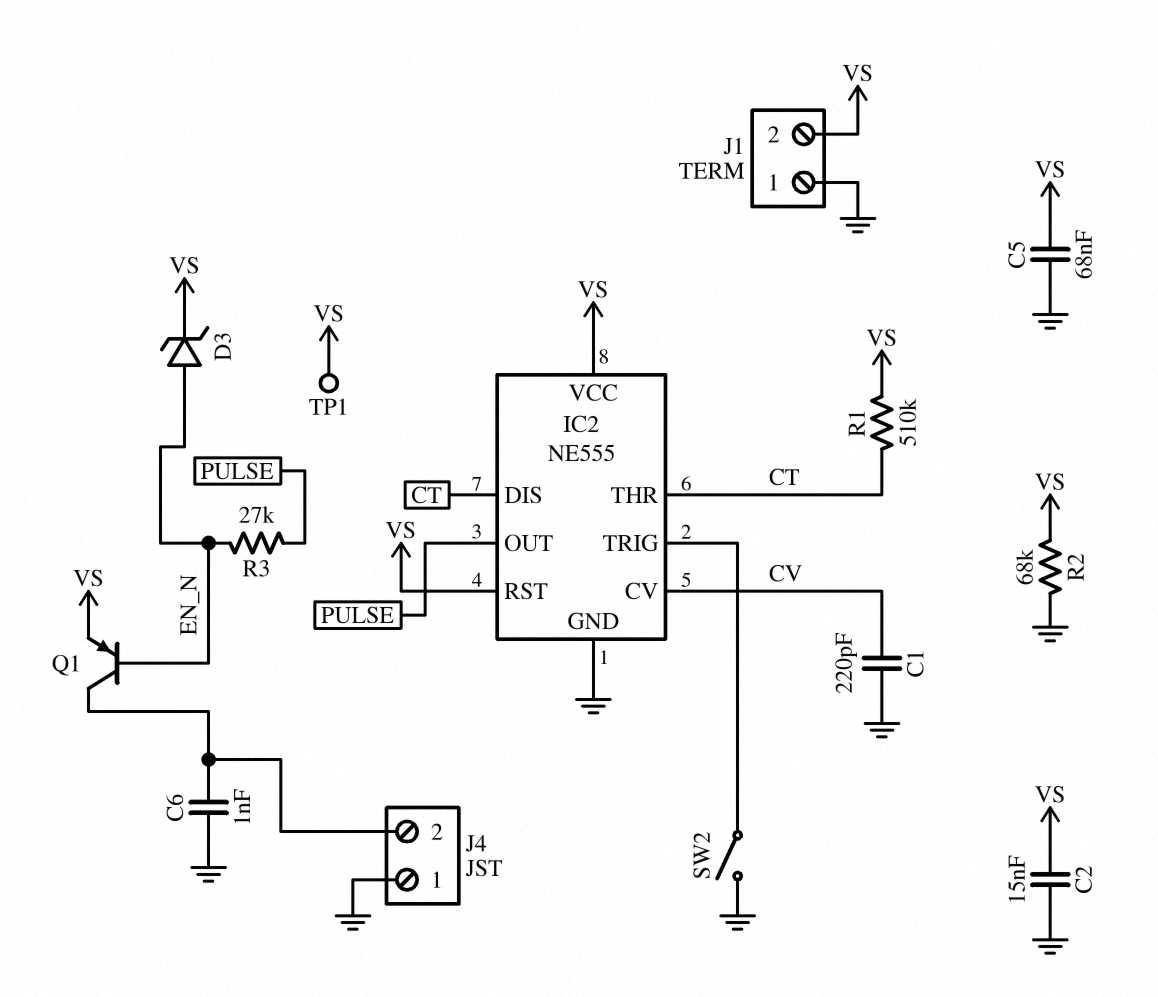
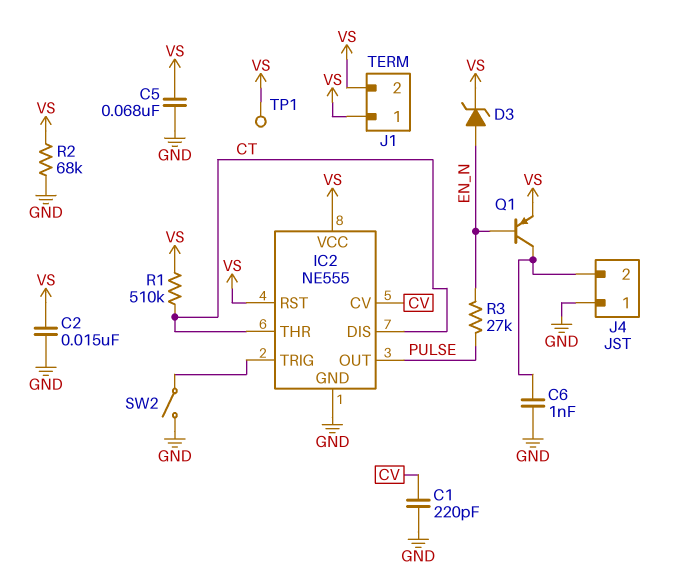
J1 pin 1: GND -> VS

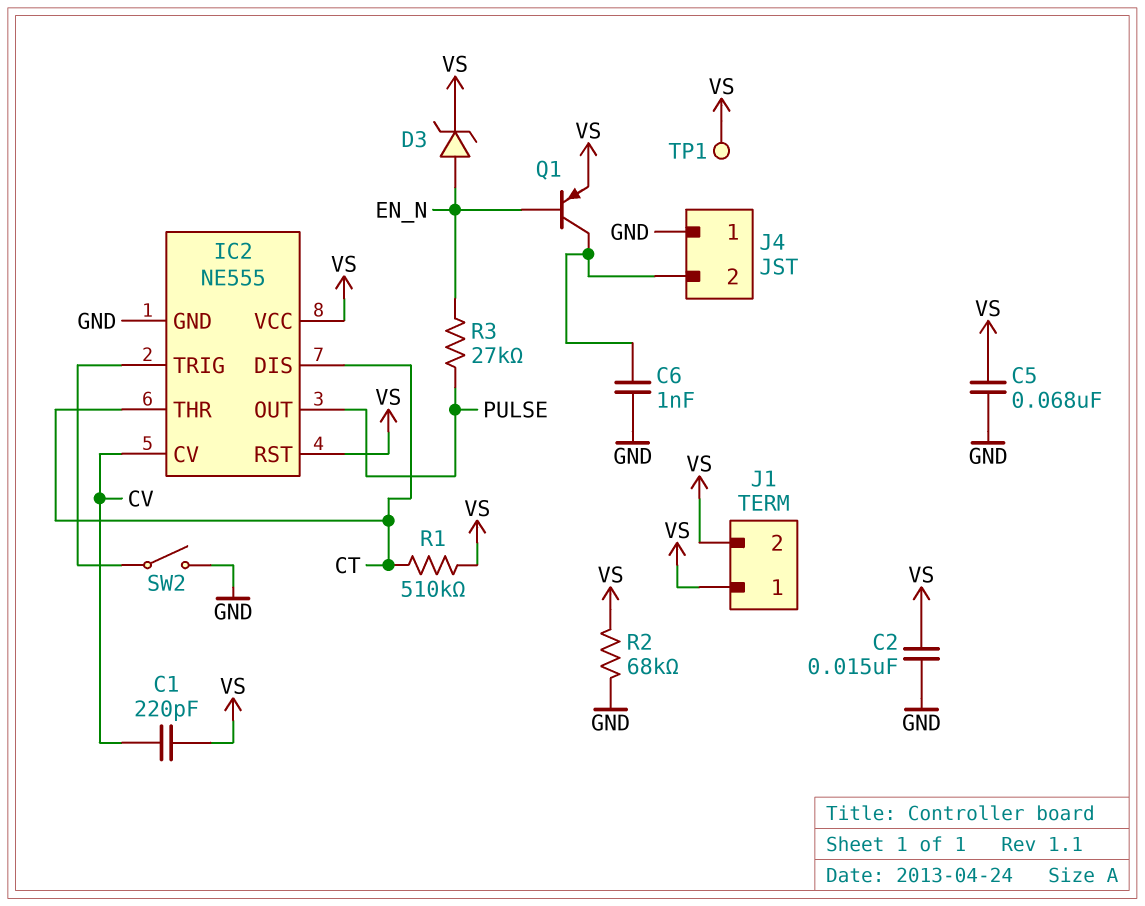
C1: 220pF (CV, GND) -> 220pF (CV, VS)

